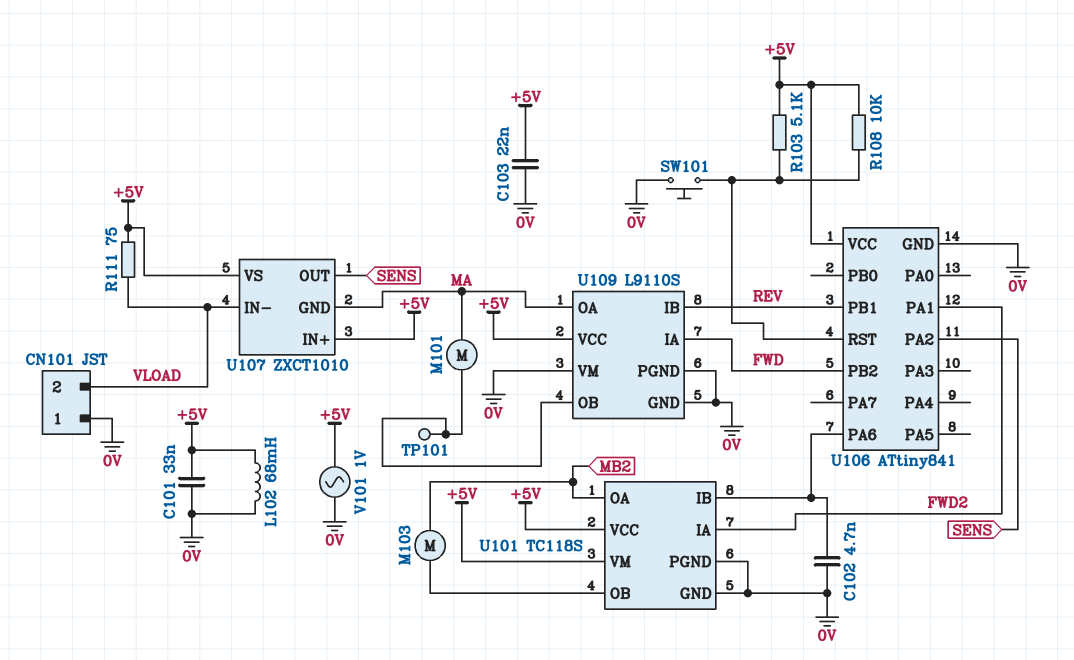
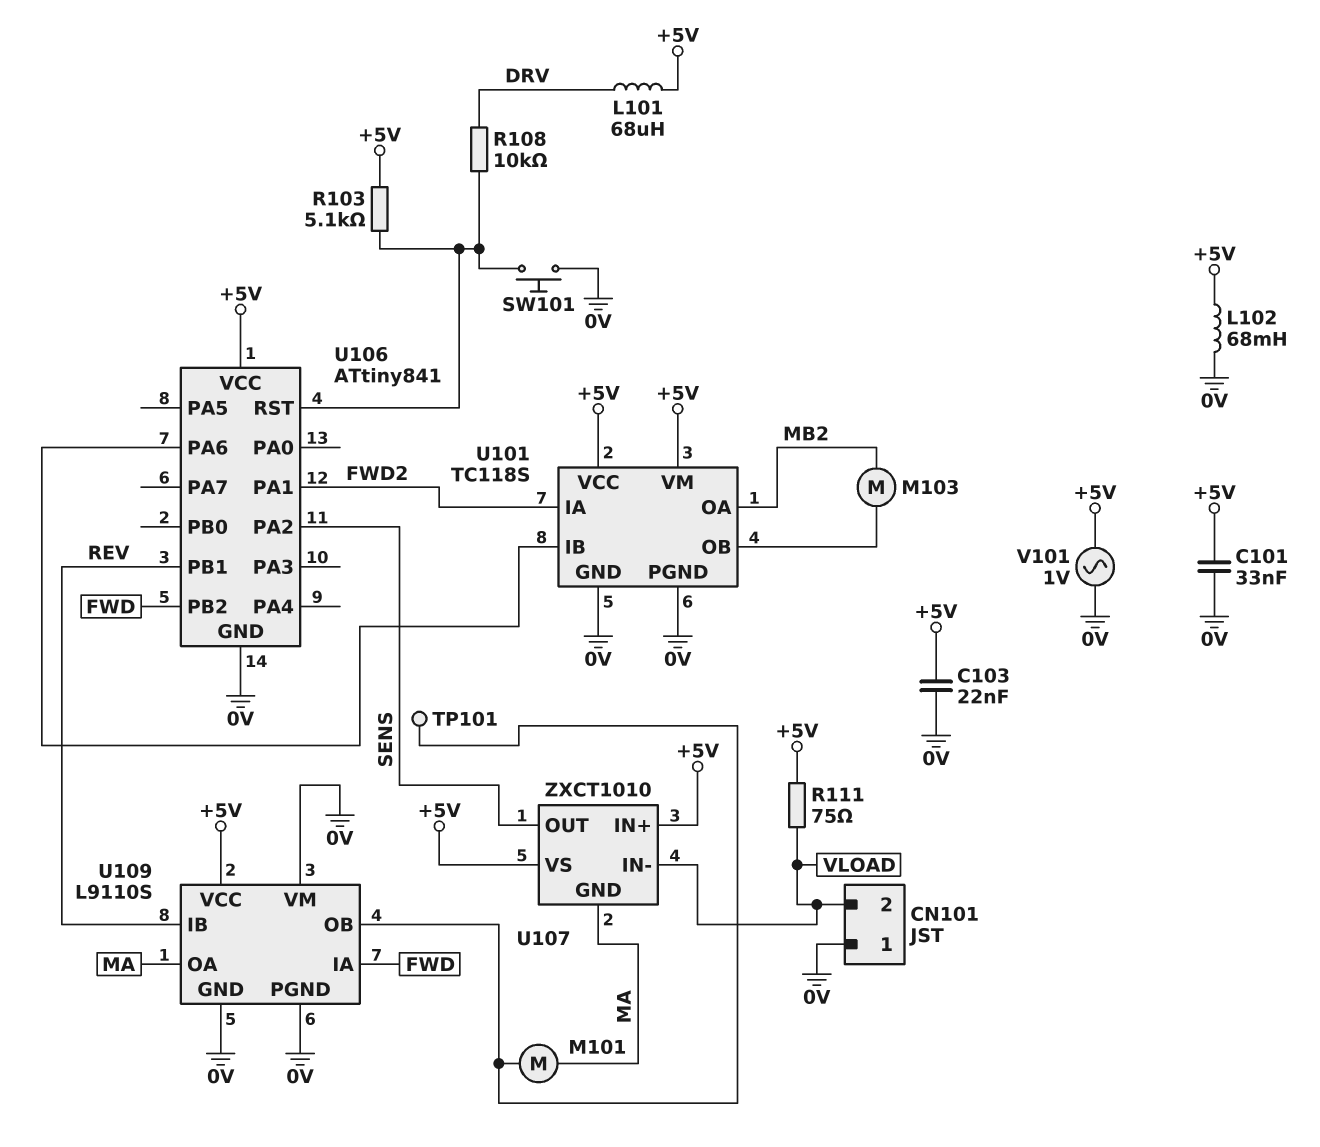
C102: 4.7nF (0V, U101/IB) -> none
L101: none -> 68uH (+5V, DRV)
R108: 10k (+5V, U106/RST) -> 10k (DRV, U106/RST)

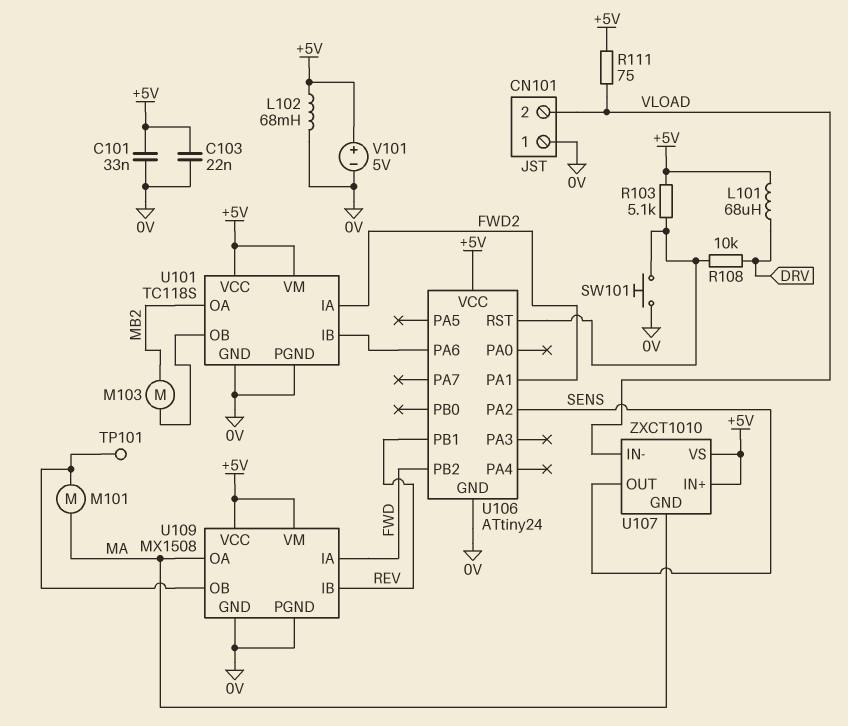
U106: ATtiny841 -> ATtiny24
U109: L9110S -> MX1508
U109 pin VM: 0V -> +5V
V101: AC 1V (+5V, 0V) -> 5V (plus +5V, minus 0V)

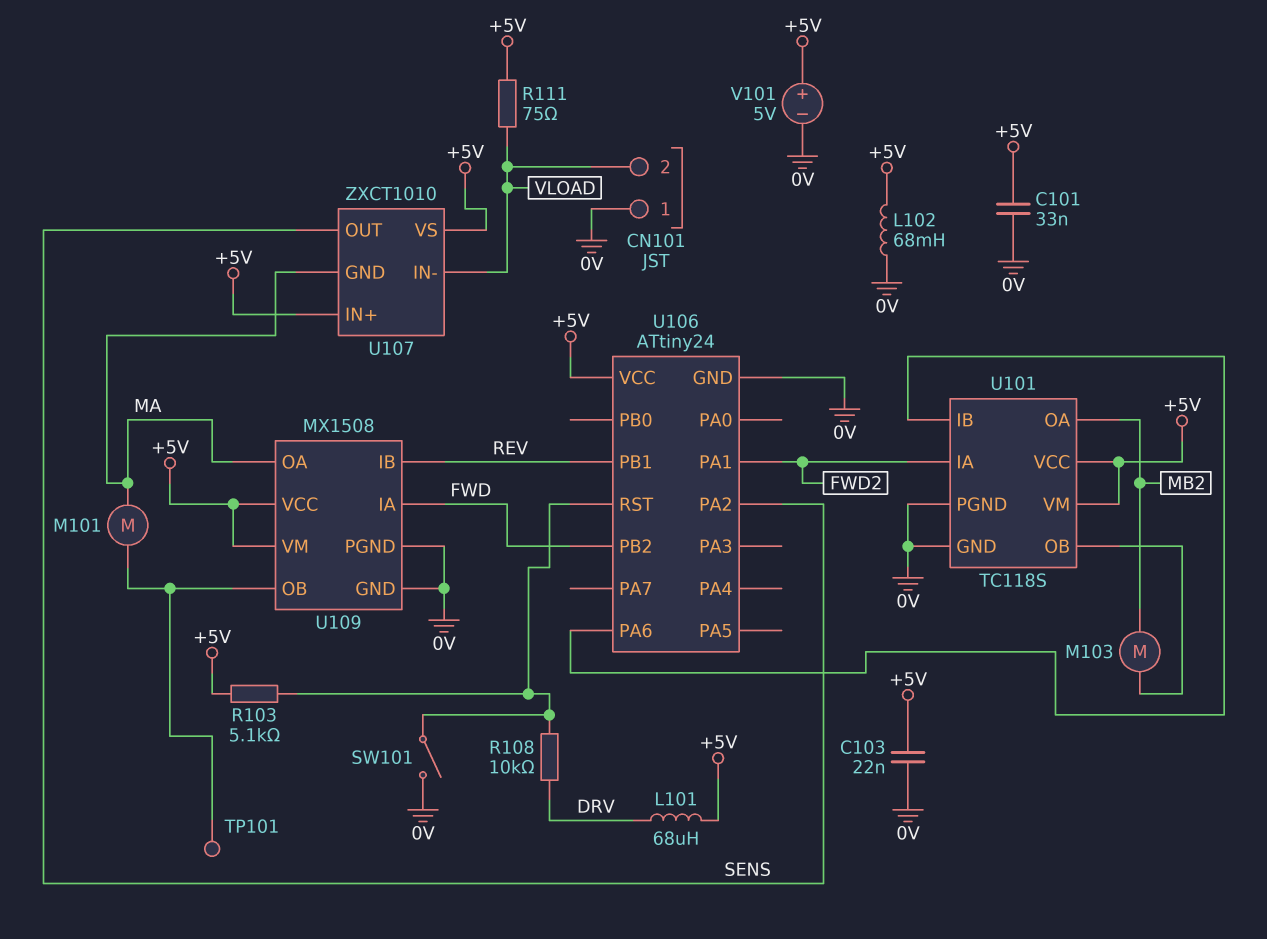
SW101: button (0V, U106/RST) -> switch (0V, U106/RST)

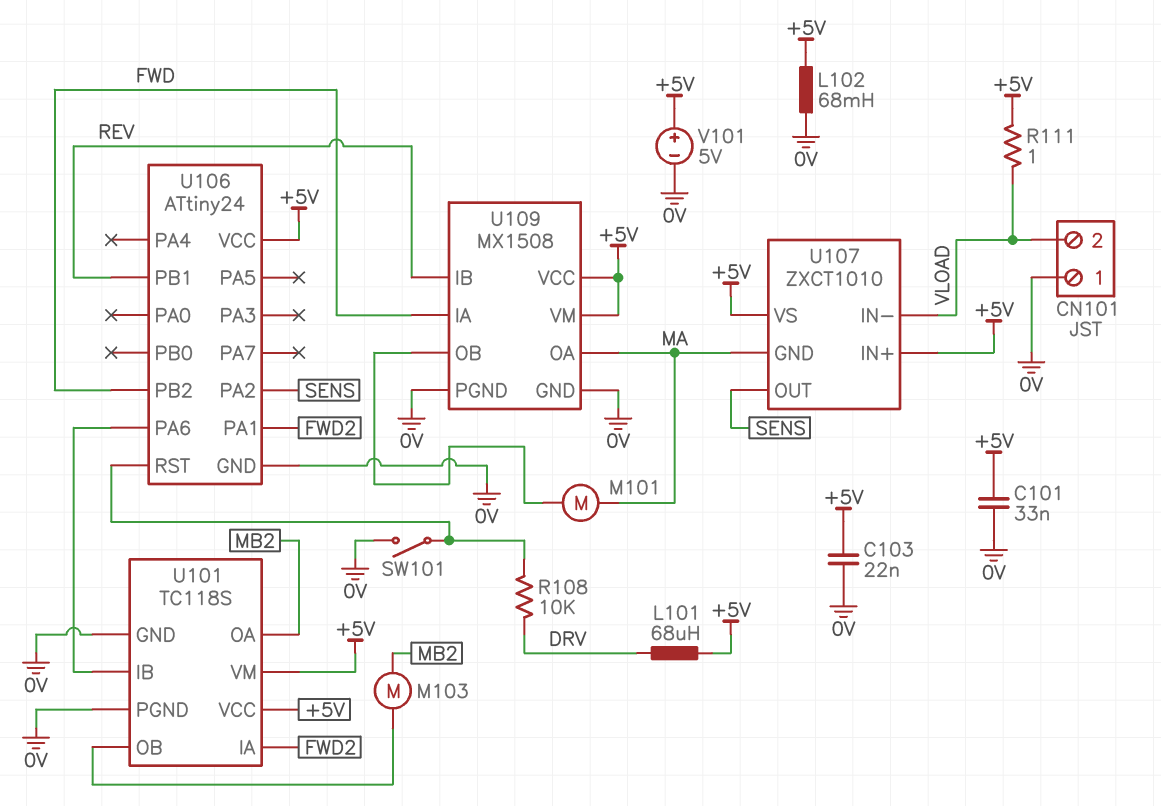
R103: 5.1k (+5V, U106/RST) -> none
R111: 75 (+5V, VLOAD) -> 1 (+5V, VLOAD)
TP101: test point (U109/OB) -> none

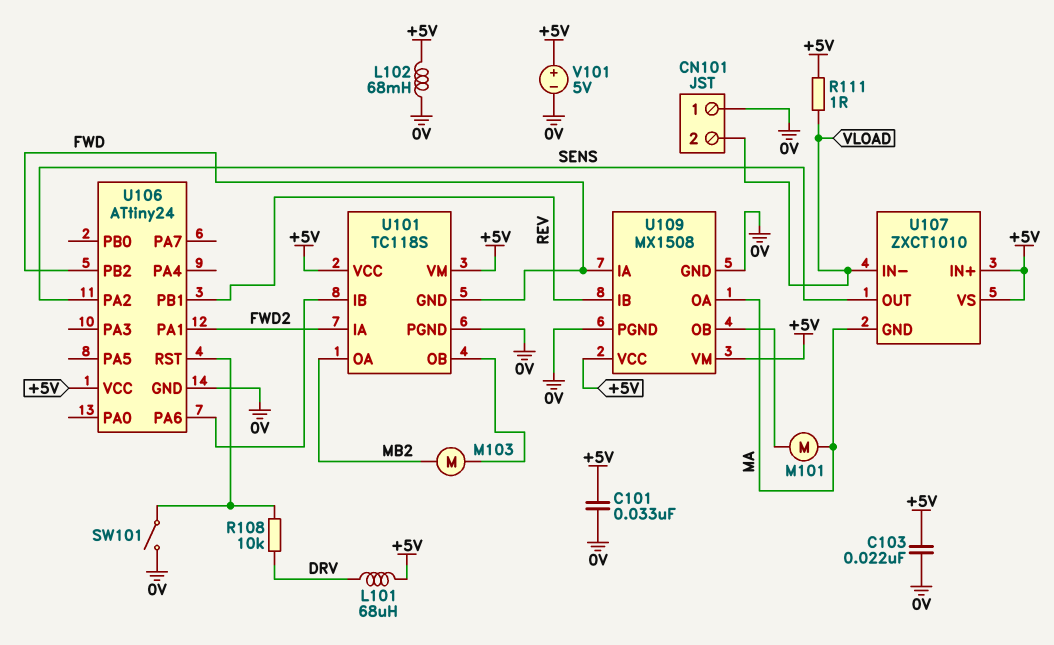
U101 pin GND: 0V -> FWD

